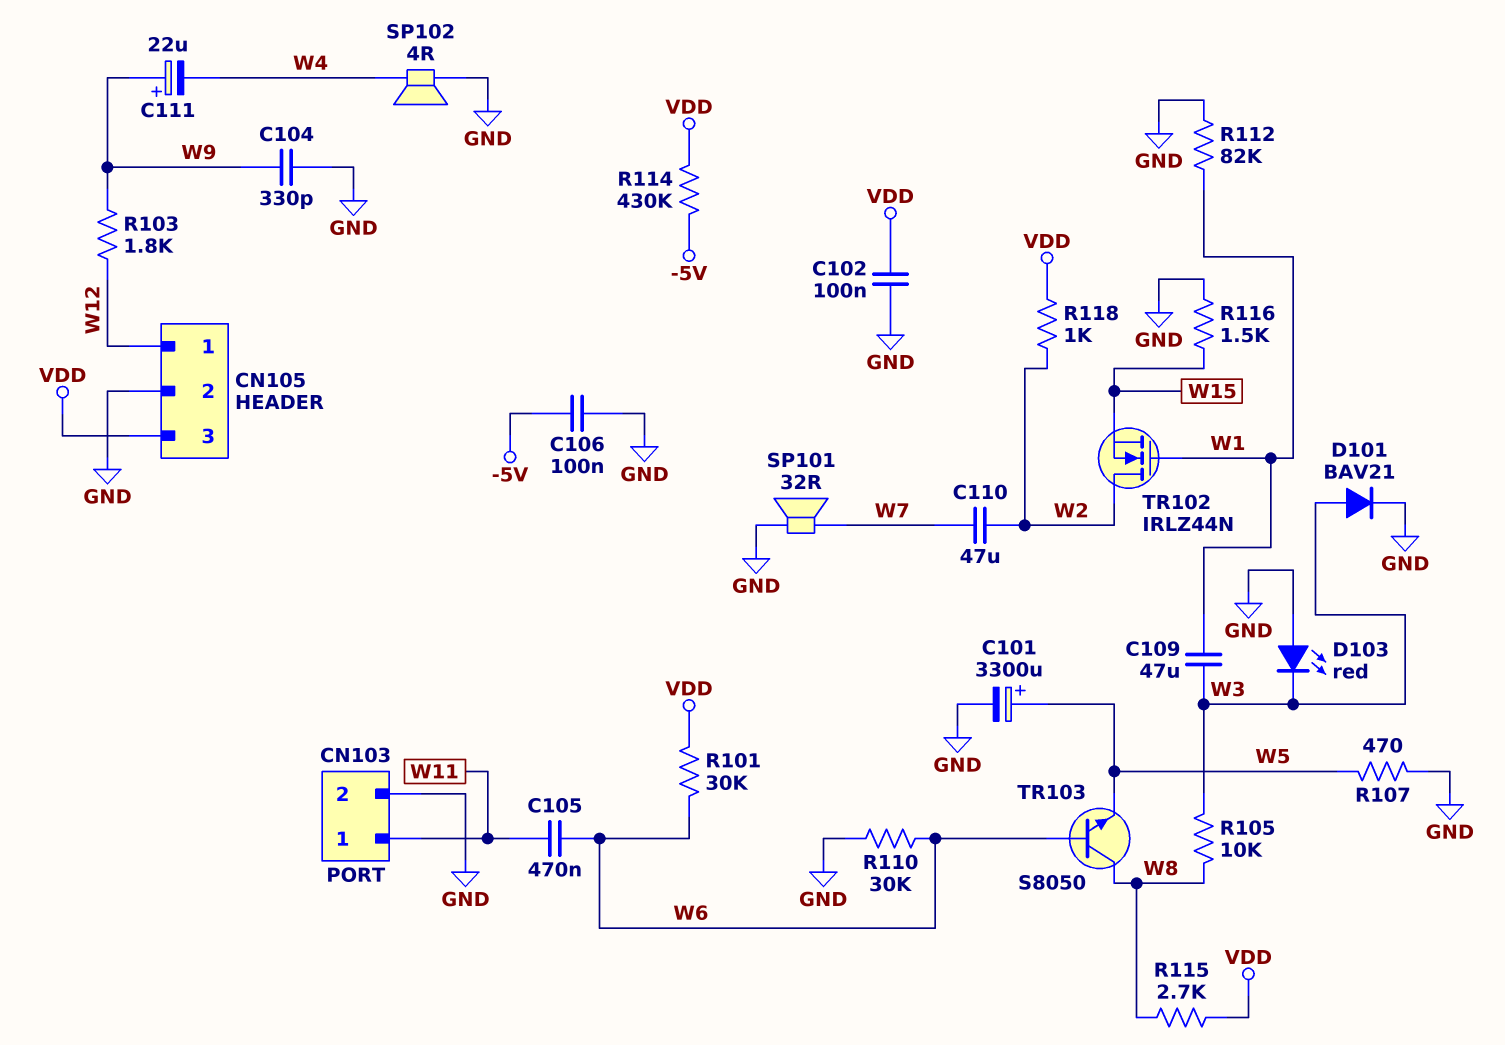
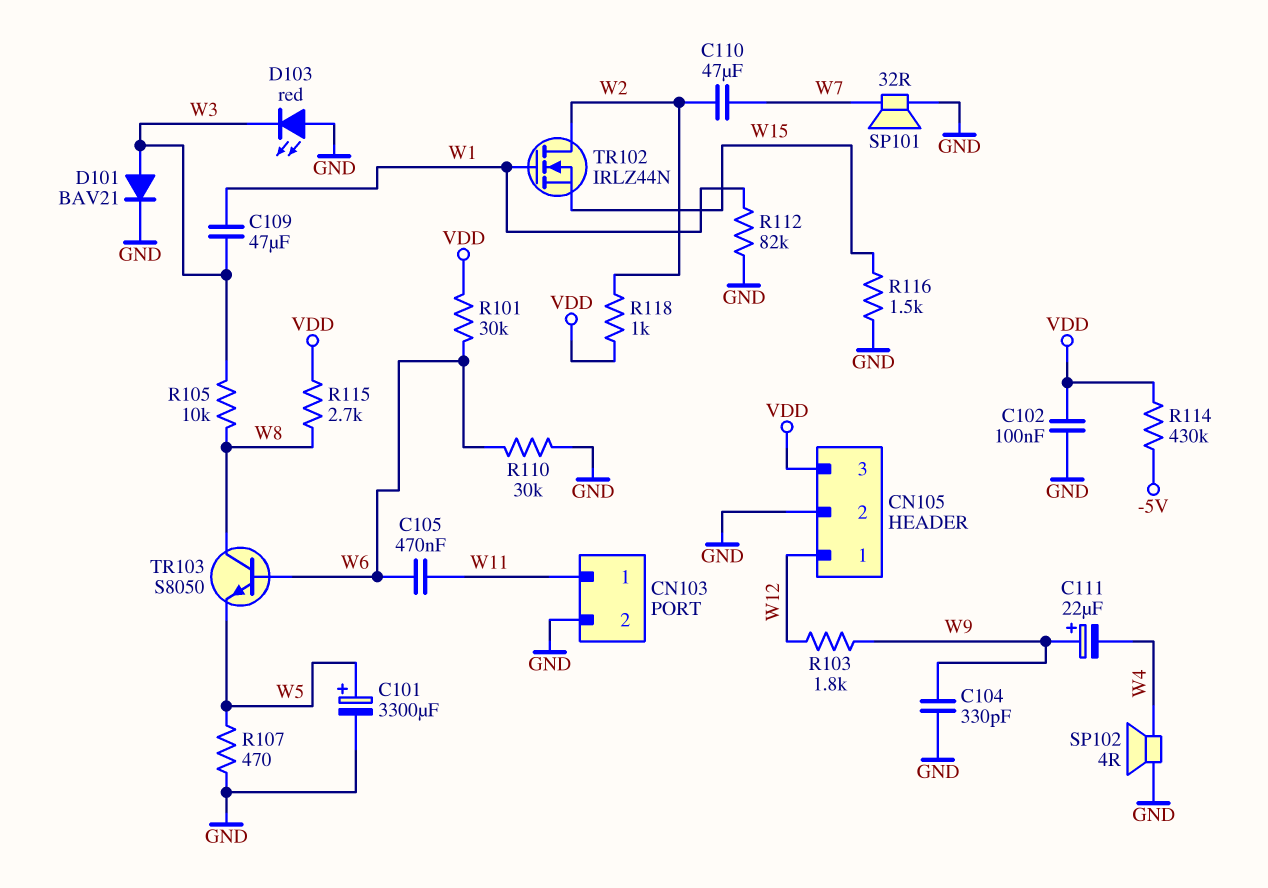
C106: 100nF (-5V, GND) -> none

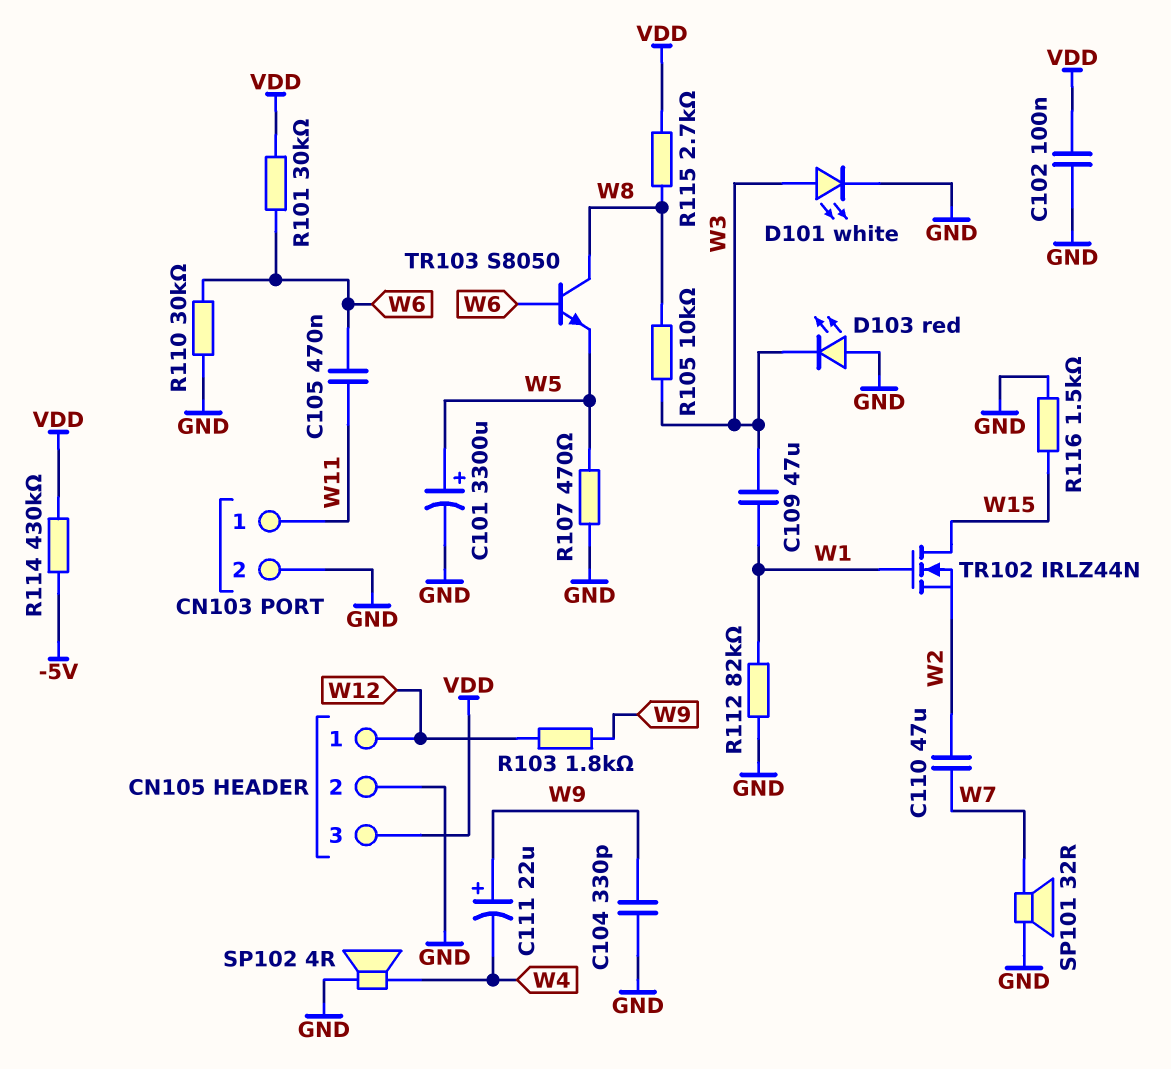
D101: diode BAV21 (A W3, K GND) -> LED white (A W3, K GND)
R118: 1k (VDD, W2) -> none
TR102: NMOS IRLZ44N (G W1, D W2, S W15) -> NMOS IRLZ44N (G W1, D W15, S W2)

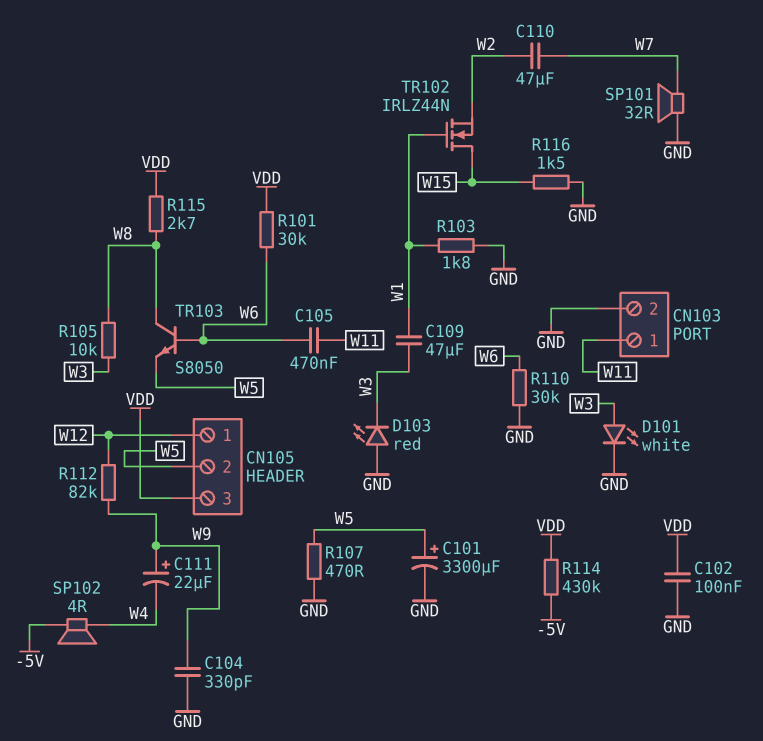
CN105 pin 2: GND -> W5
R103: 1.8k (W9, W12) -> 1.8k (GND, W1)
R112: 82k (GND, W1) -> 82k (W9, W12)
SP102: speaker 4R (GND, W4) -> speaker 4R (-5V, W4)

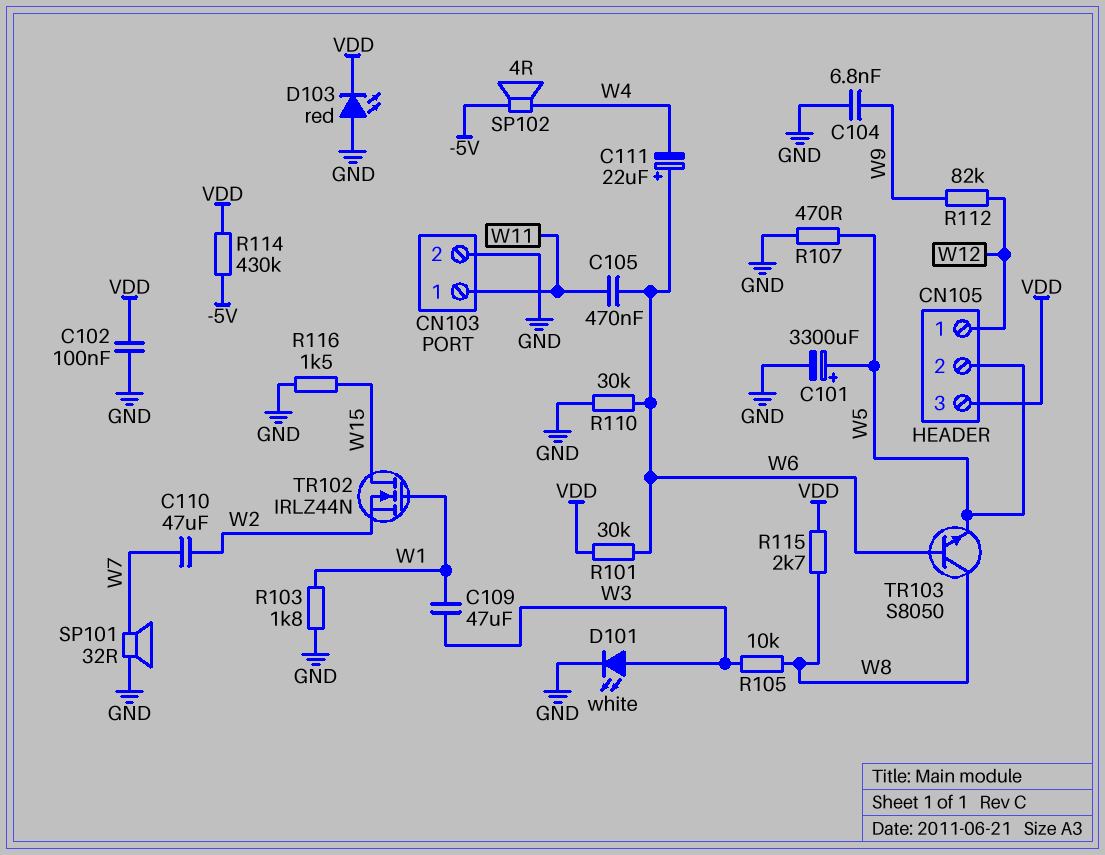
C104: 330pF (GND, W9) -> 6.8nF (GND, W9)
C111: 22uF (plus W9, minus W4) -> 22uF (plus W6, minus W4)
D103: LED red (A GND, K W3) -> LED red (A GND, K VDD)

